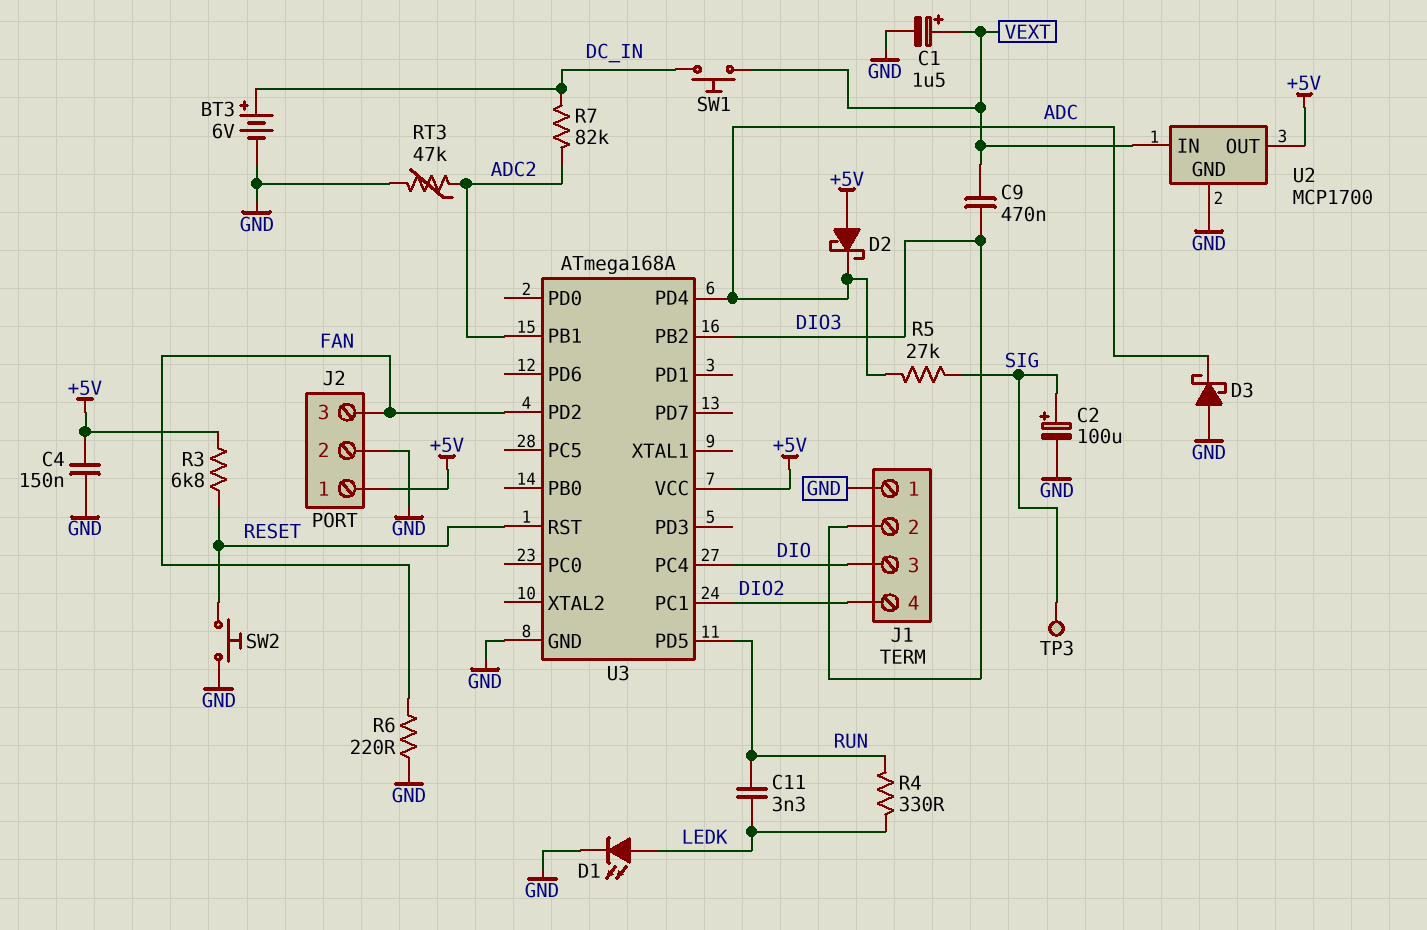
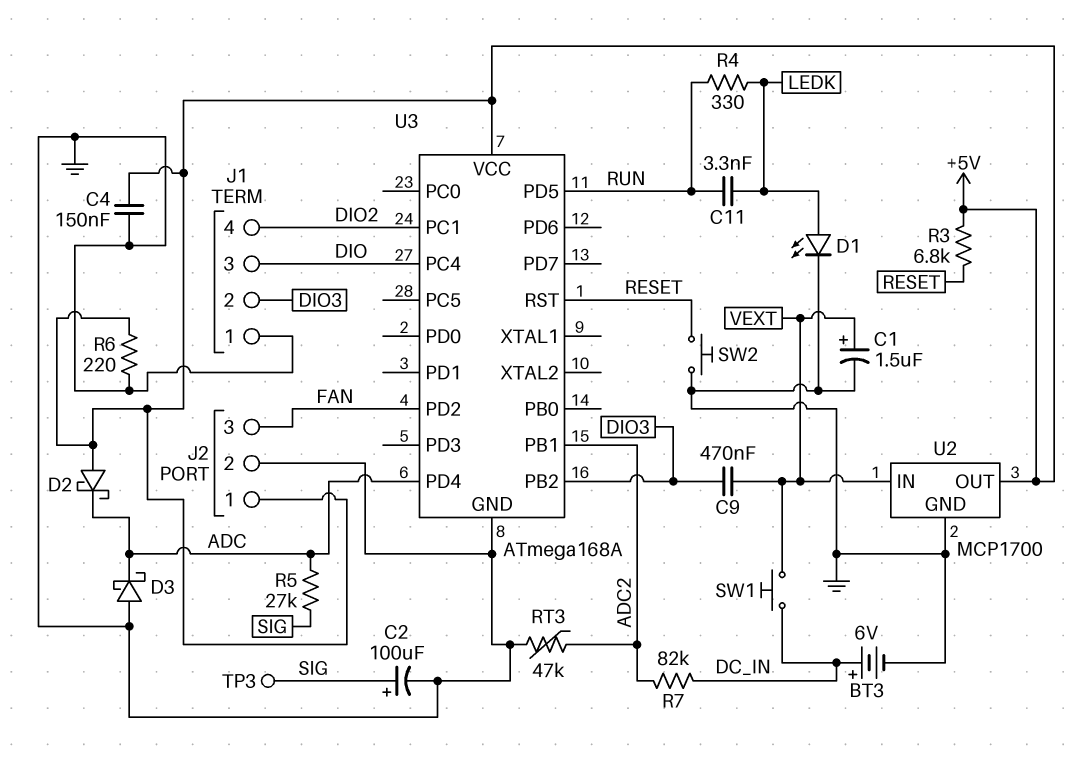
R6: 220 (FAN, GND) -> 220 (+5V, GND)

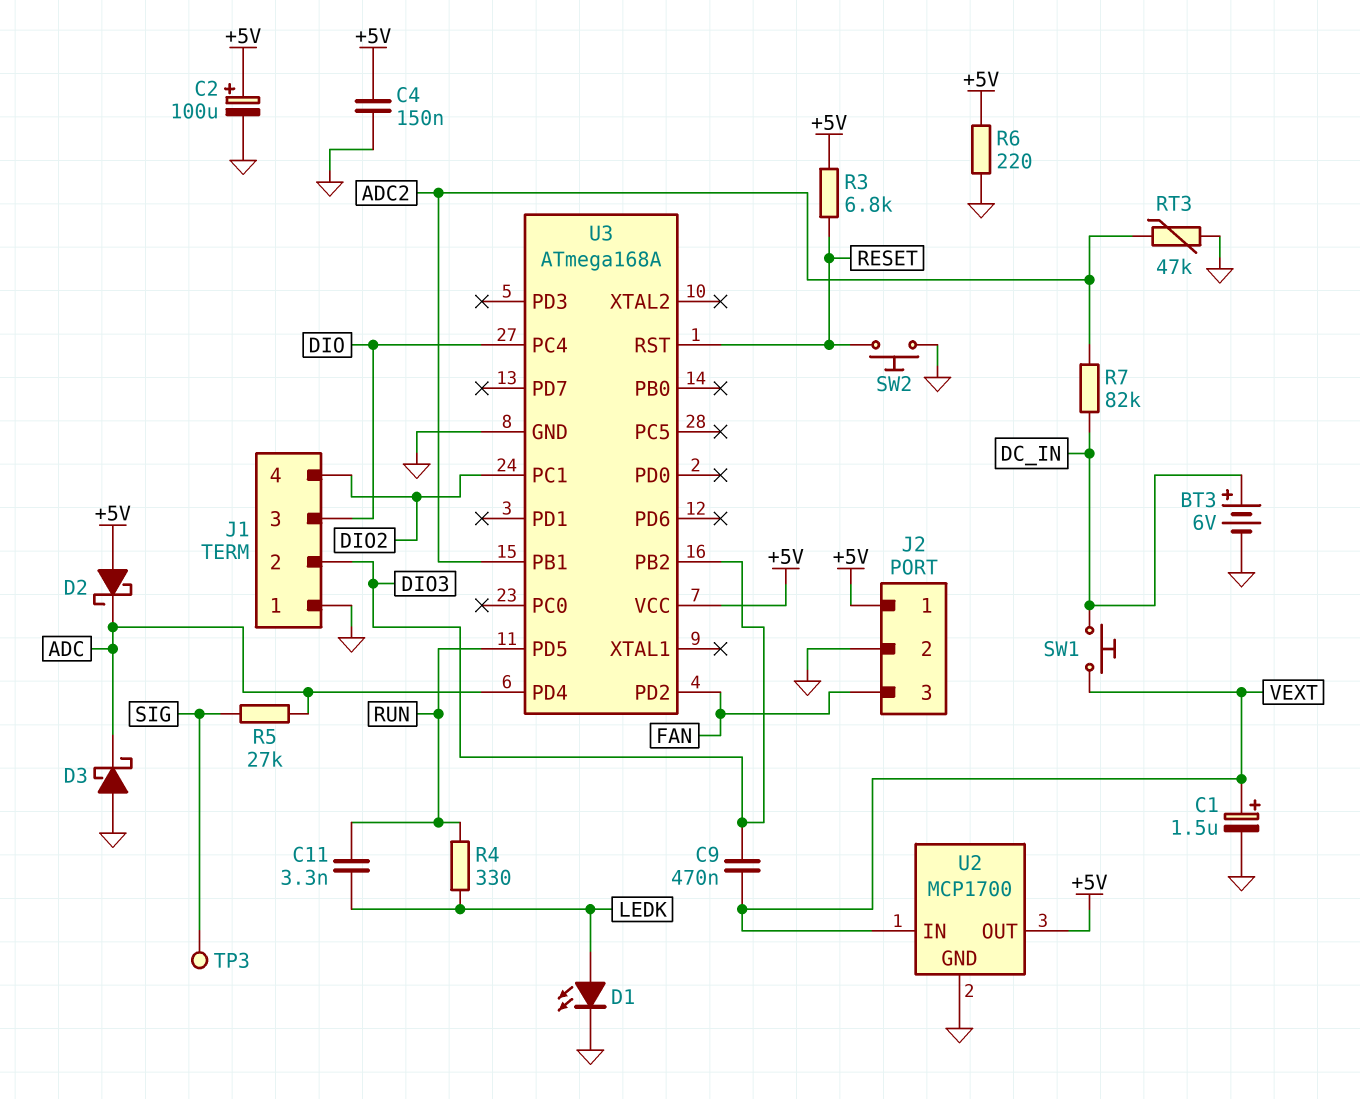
C2: 100uF (plus SIG, minus GND) -> 100uF (plus +5V, minus GND)

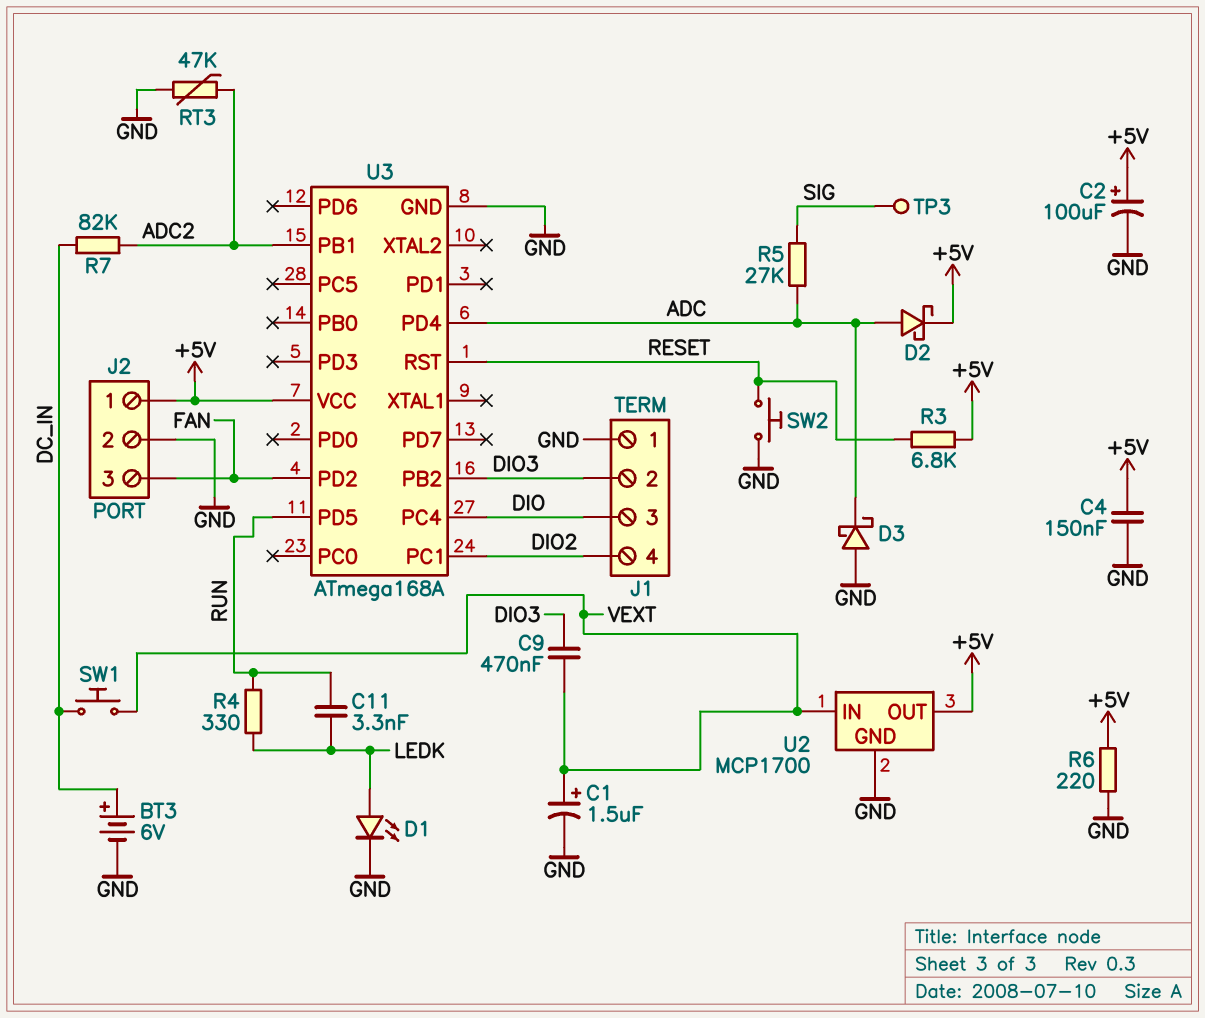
D2: schottky (A +5V, K ADC) -> schottky (A ADC, K +5V)

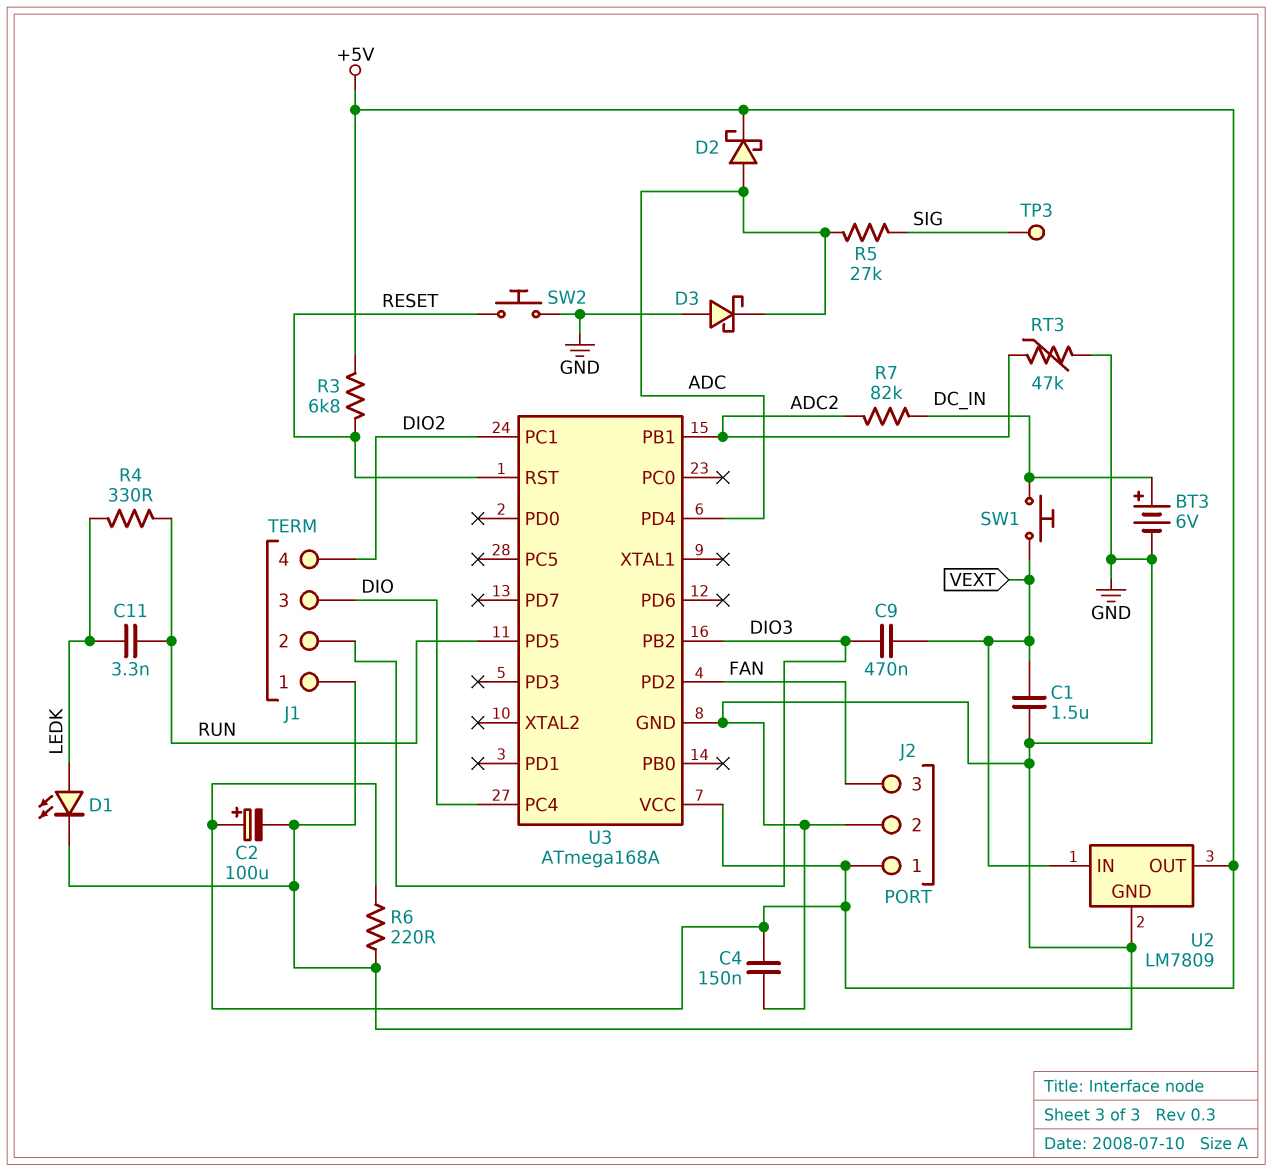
C1: 1.5uF (plus VEXT, minus GND) -> 1.5uF (GND, VEXT)
U2: MCP1700 -> LM7809

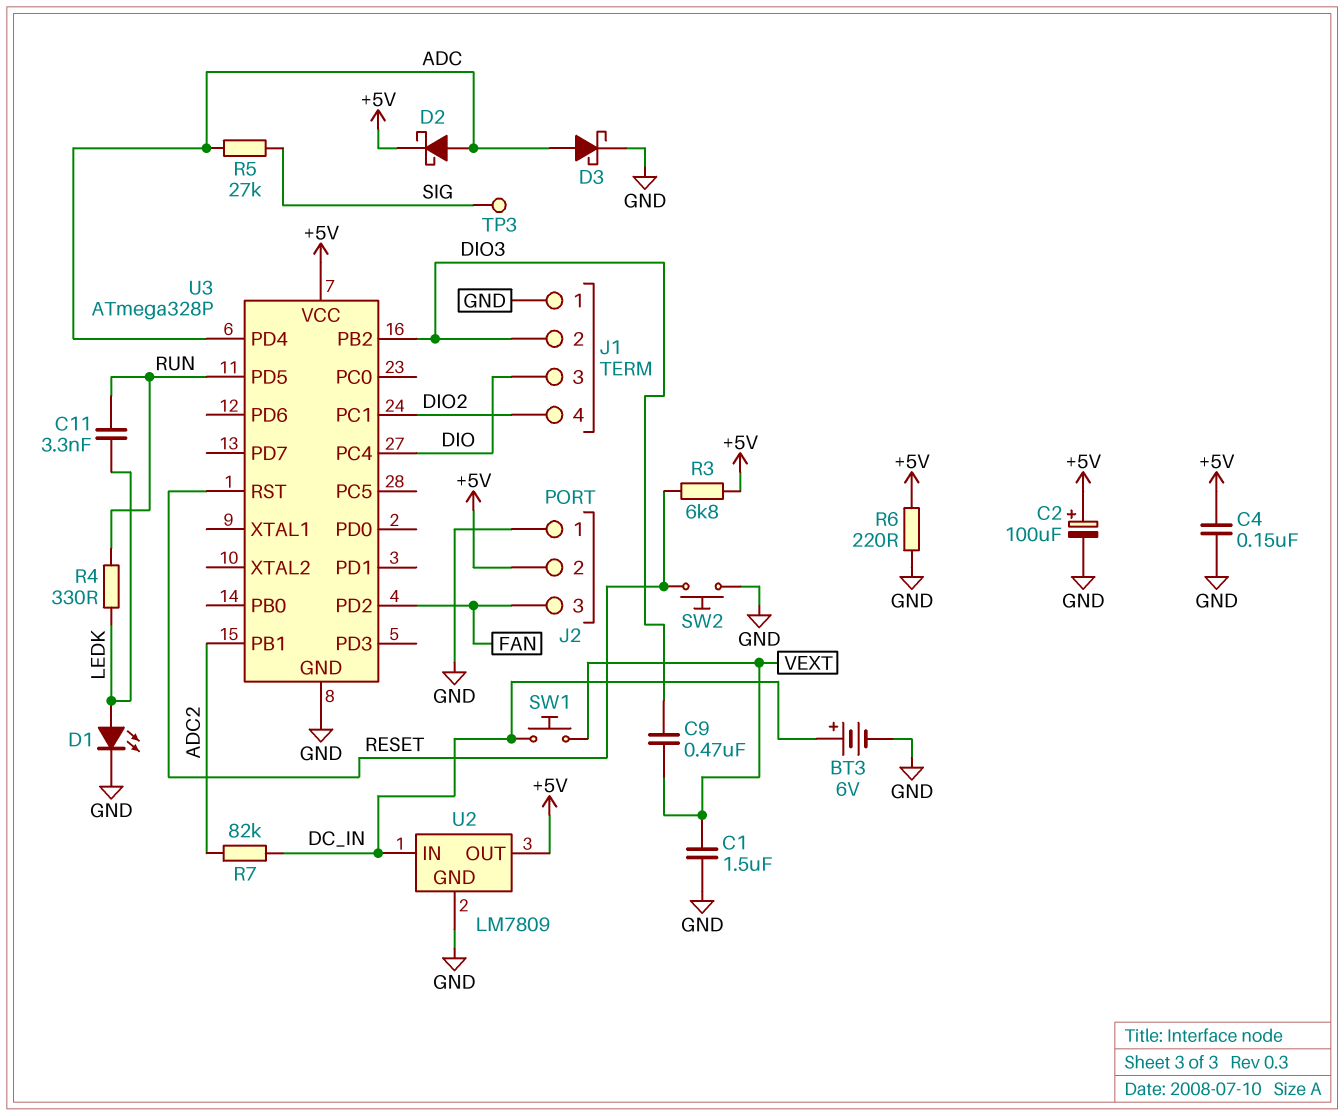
D3: schottky (A GND, K ADC) -> schottky (A ADC, K GND)
J2 pin 1: +5V -> GND
J2 pin 2: GND -> +5V
RT3: 47k (ADC2, GND) -> none
U2 pin IN: VEXT -> DC_IN
U3: ATmega168A -> ATmega328P

